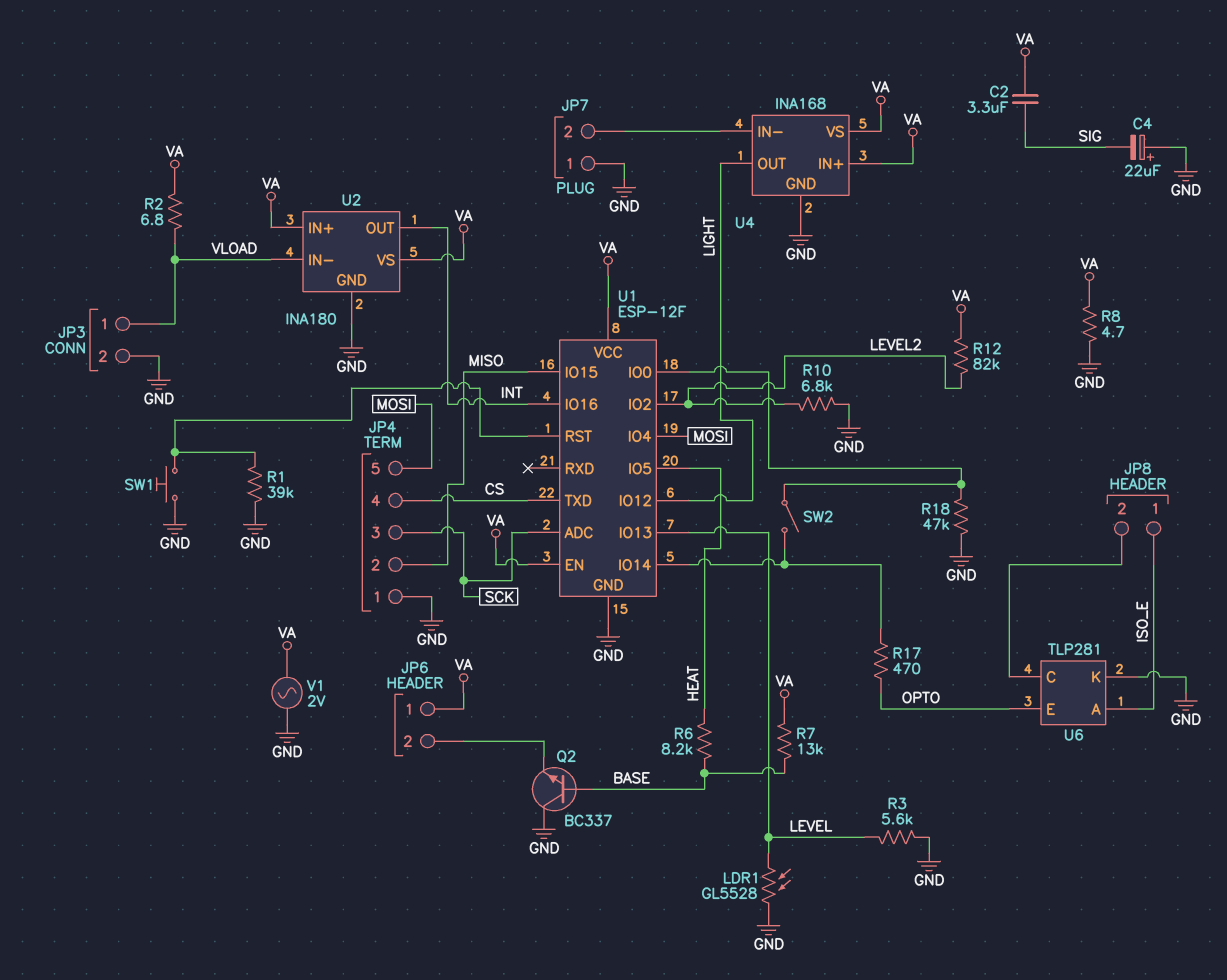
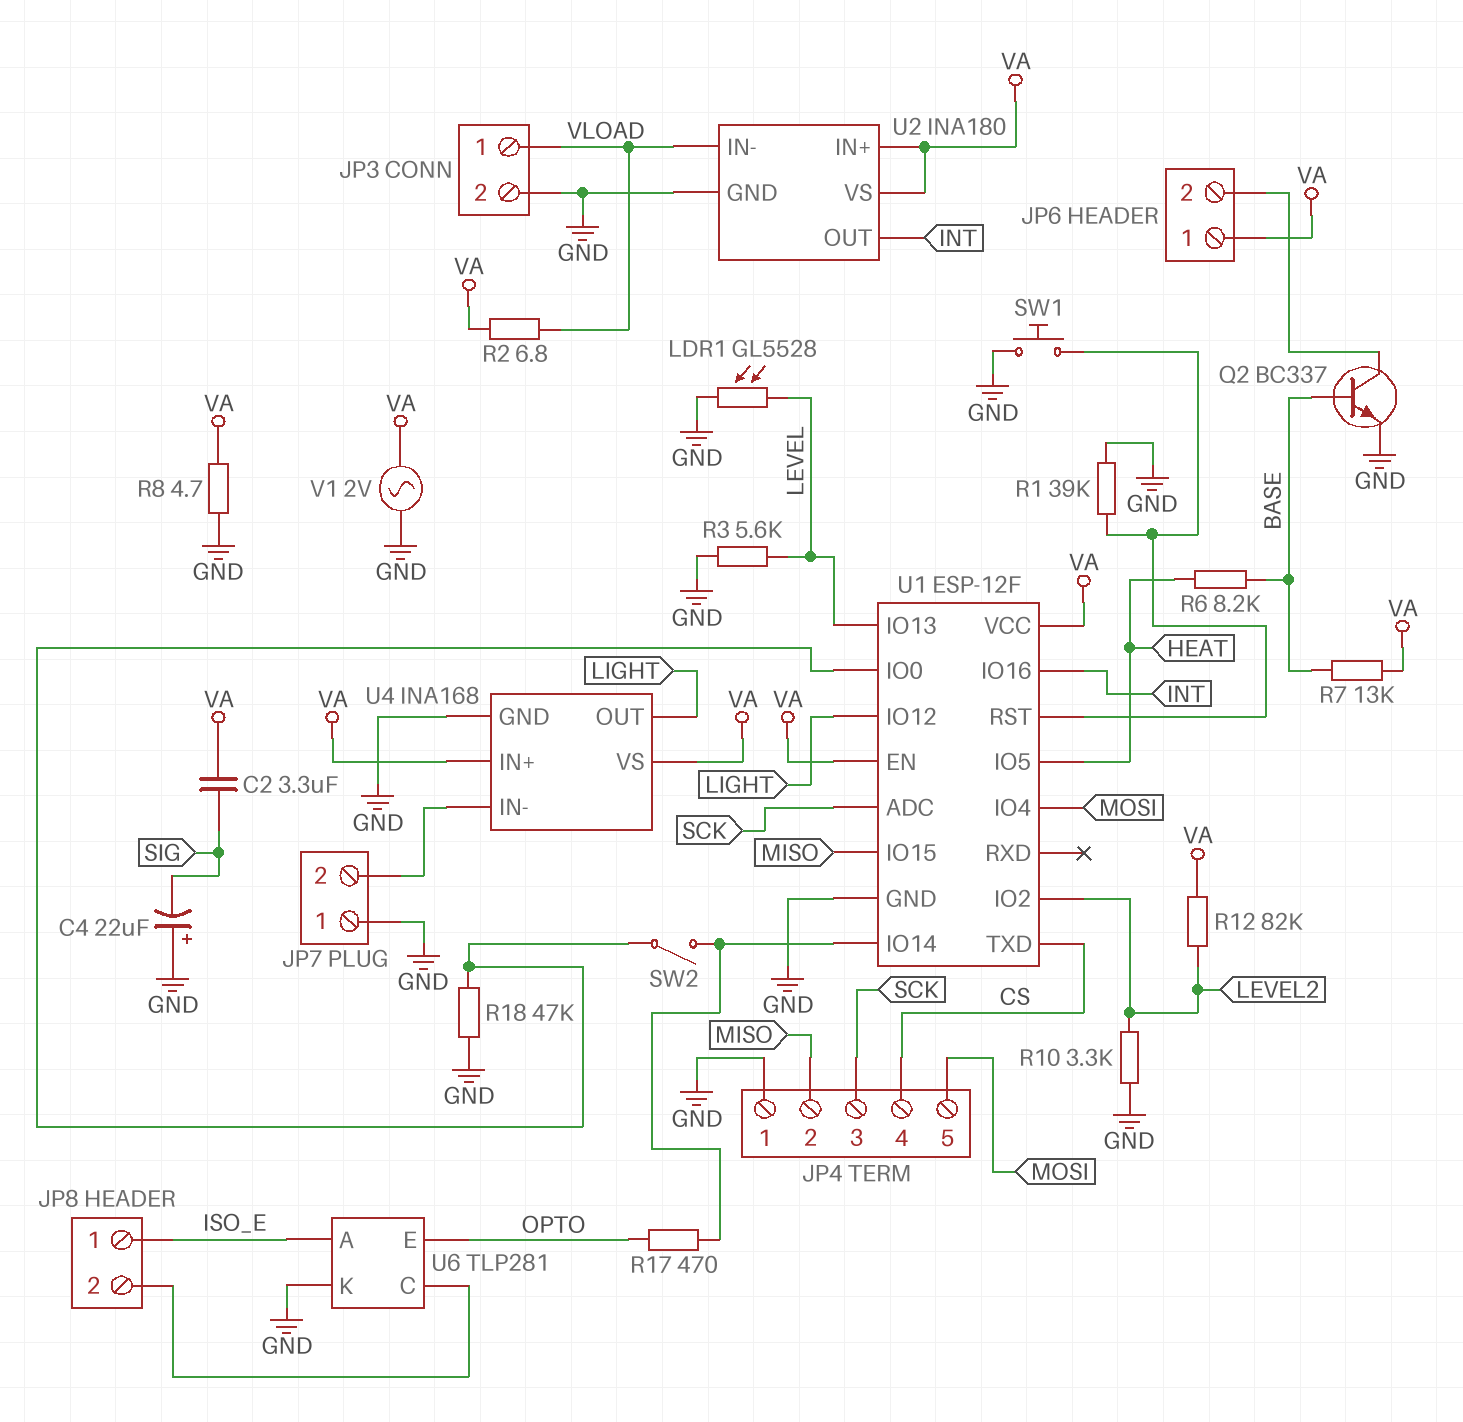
Q2: NPN BC337 (B BASE, C GND, E JP6/2) -> NPN BC337 (B BASE, C JP6/2, E GND)
R10: 6.8k (GND, LEVEL2) -> 3.3k (GND, LEVEL2)

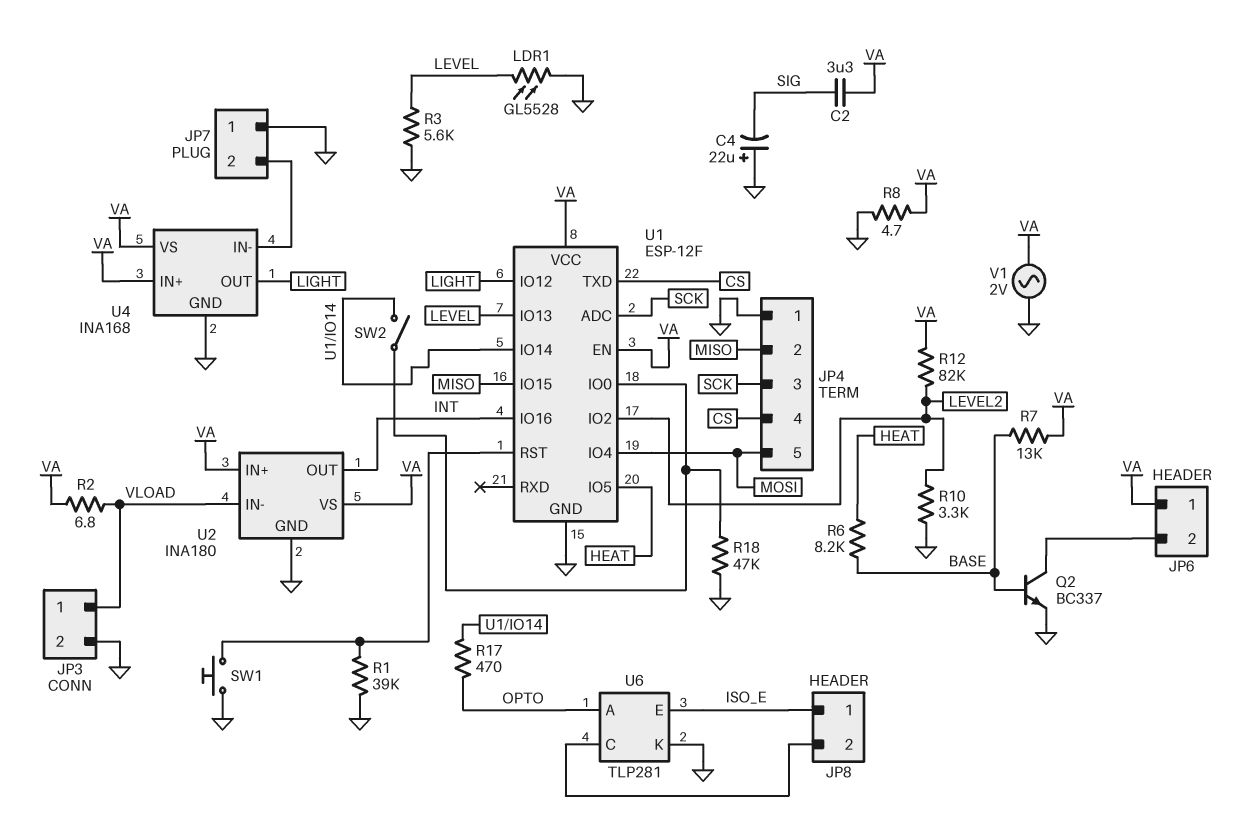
U6 pin A: ISO_E -> OPTO
U6 pin E: OPTO -> ISO_E

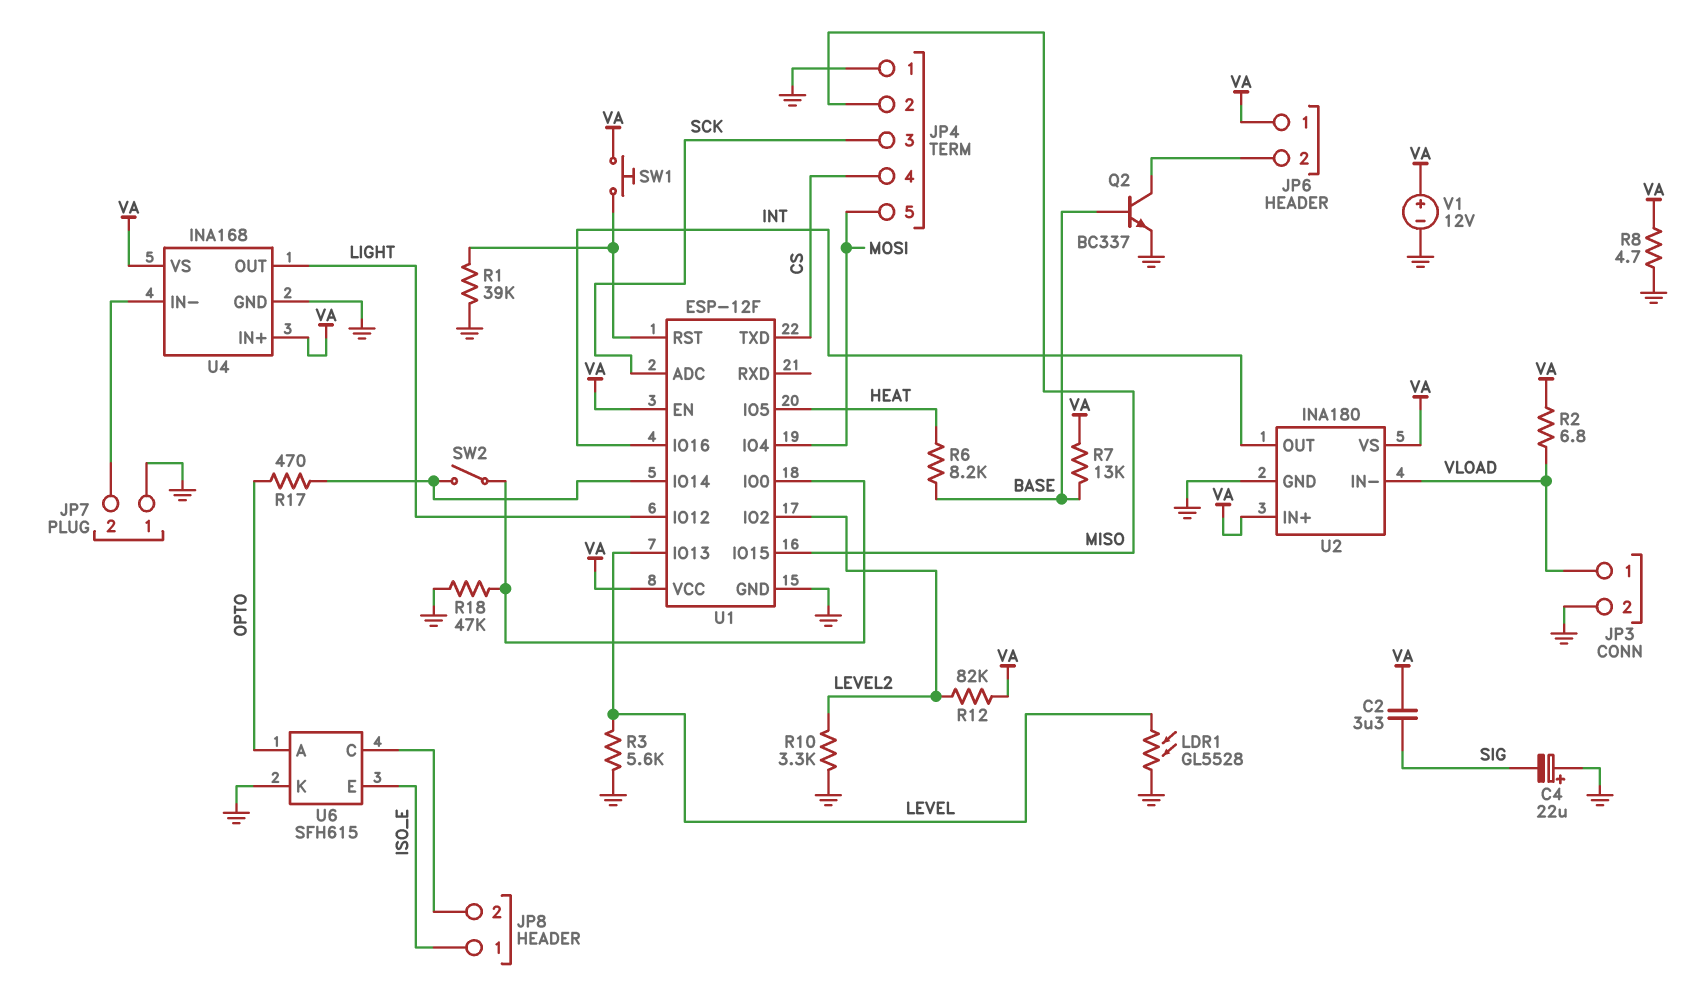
SW1: button (GND, U1/RST) -> button (U1/RST, VA)
U6: TLP281 -> SFH615
V1: AC 2V (GND, VA) -> 12V (plus VA, minus GND)

